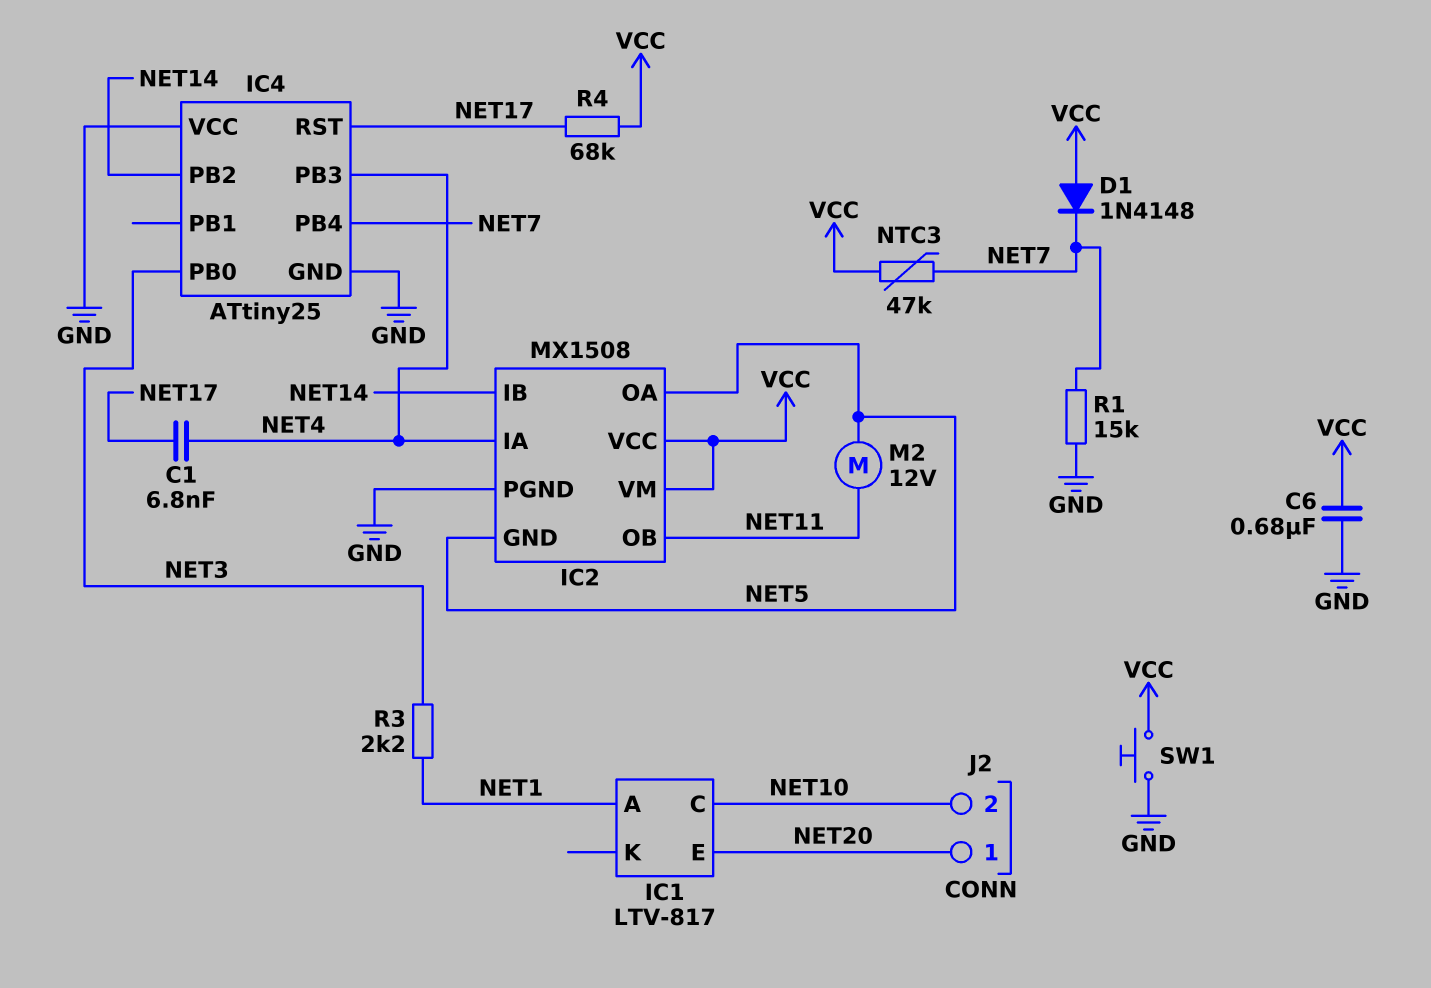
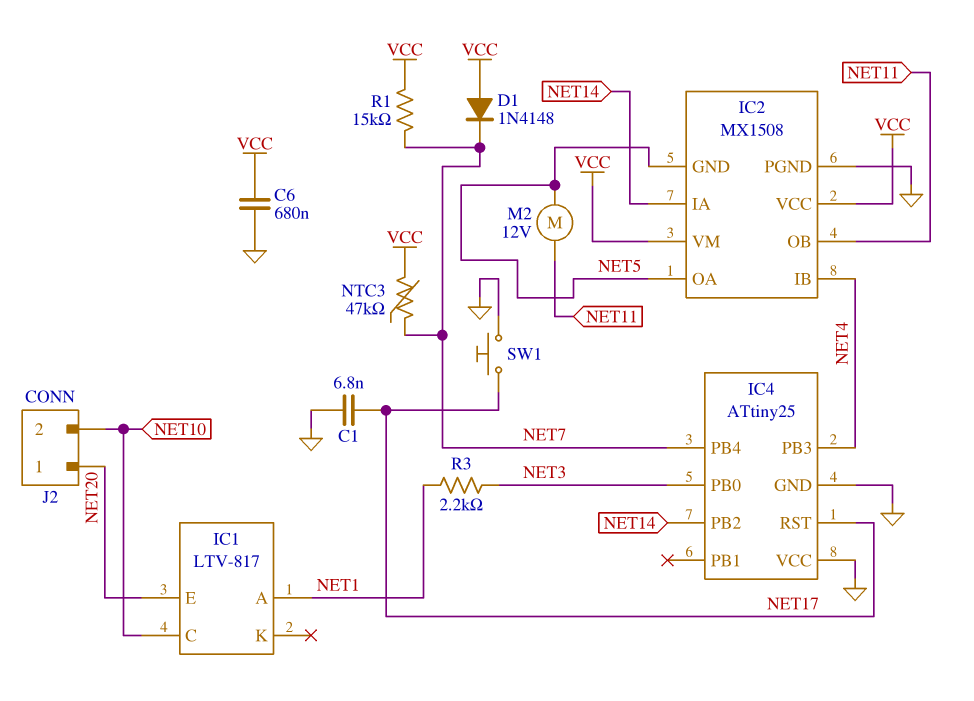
C1: 6.8nF (NET4, NET17) -> 6.8nF (GND, NET17)
IC2 pin IA: NET4 -> NET14
IC2 pin IB: NET14 -> NET4
R1: 15k (GND, NET7) -> 15k (NET7, VCC)
R4: 68k (NET17, VCC) -> none
SW1: button (GND, VCC) -> button (GND, NET17)

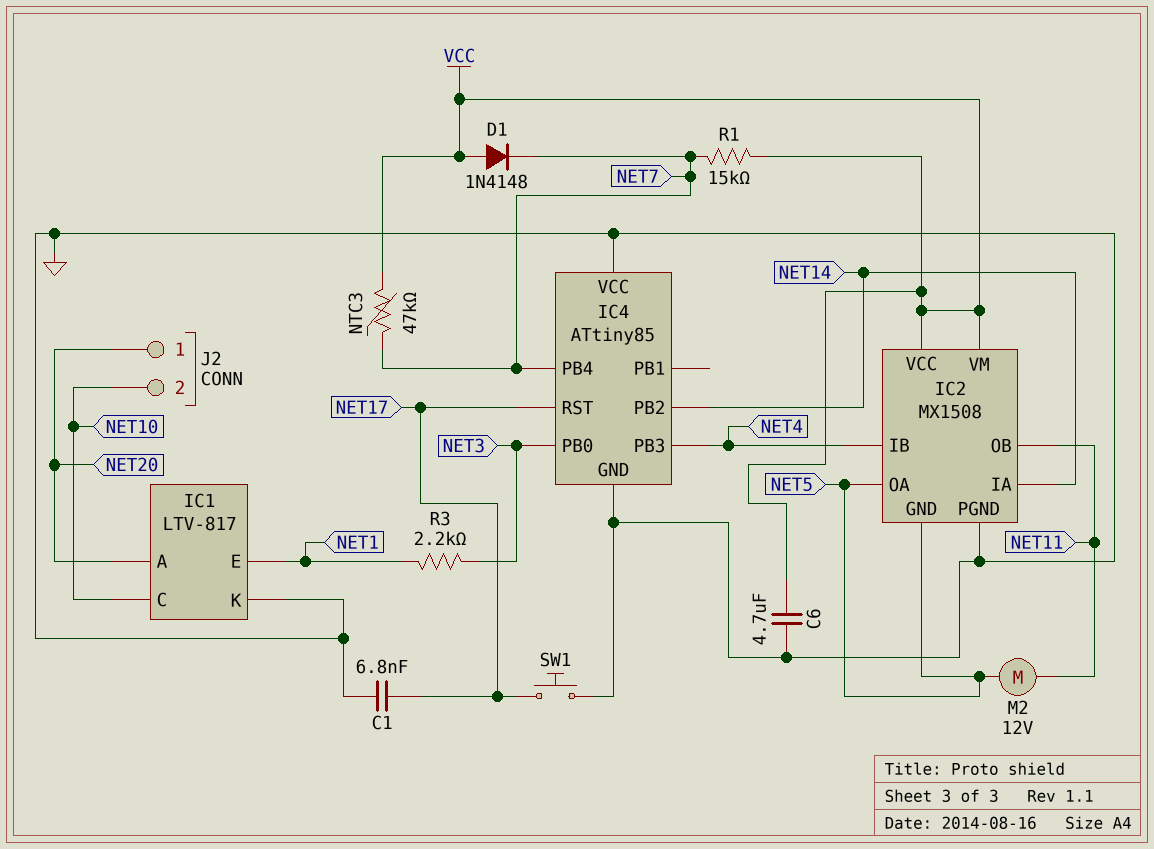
C6: 680nF (GND, VCC) -> 4.7uF (GND, VCC)
IC1 pin A: NET1 -> NET20
IC1 pin E: NET20 -> NET1
IC1 pin K: none -> GND
IC4: ATtiny25 -> ATtiny85

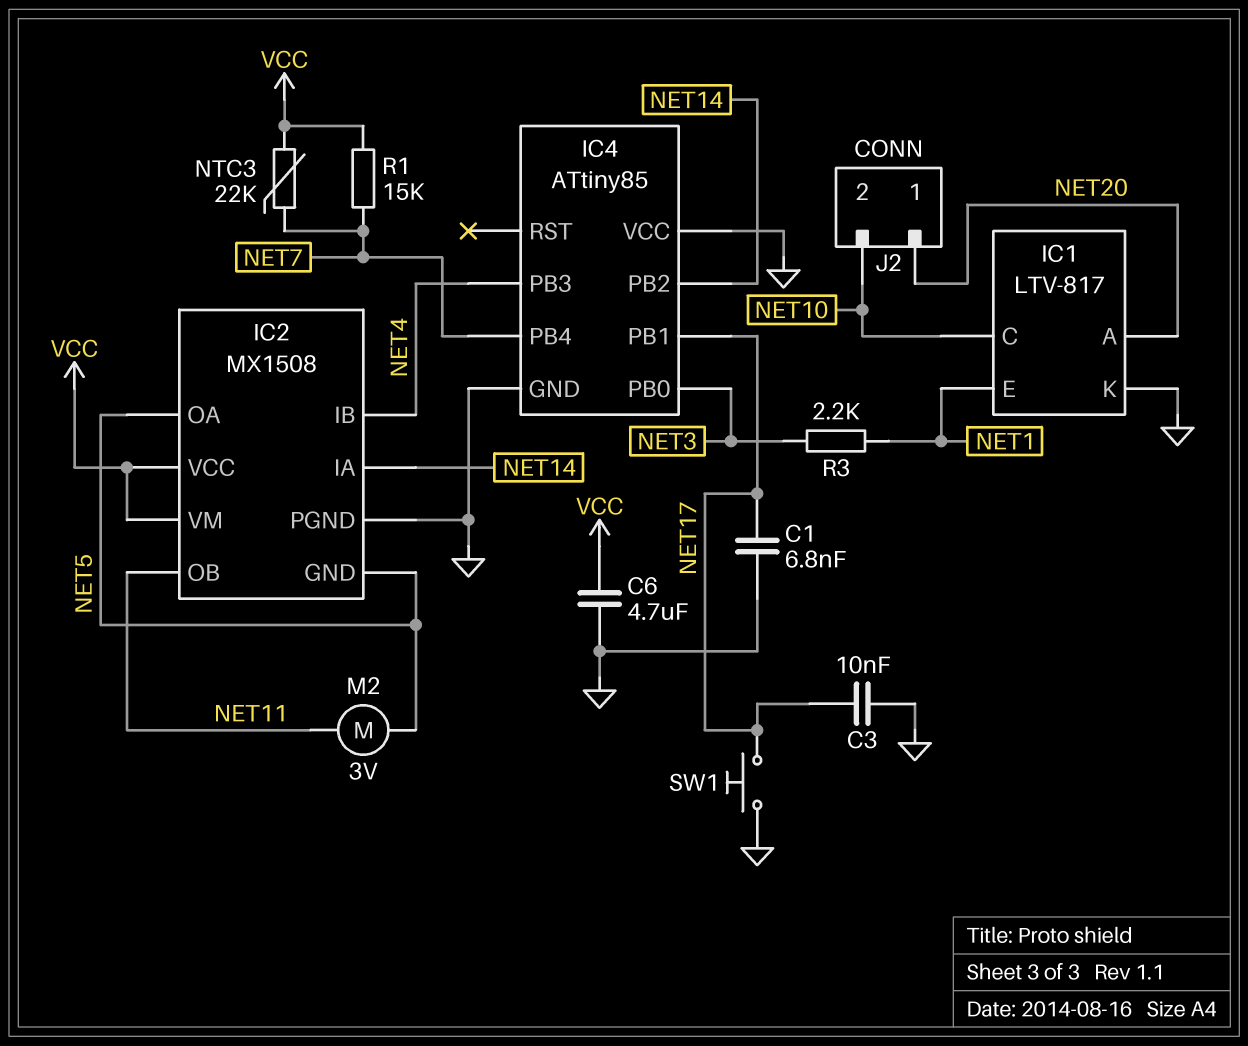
C3: none -> 10nF (GND, NET17)
D1: diode 1N4148 (A VCC, K NET7) -> none
IC4 pin PB1: none -> NET17
IC4 pin RST: NET17 -> none
M2: motor 12V (NET5, NET11) -> motor 3V (NET5, NET11)
NTC3: 47k (NET7, VCC) -> 22k (NET7, VCC)

